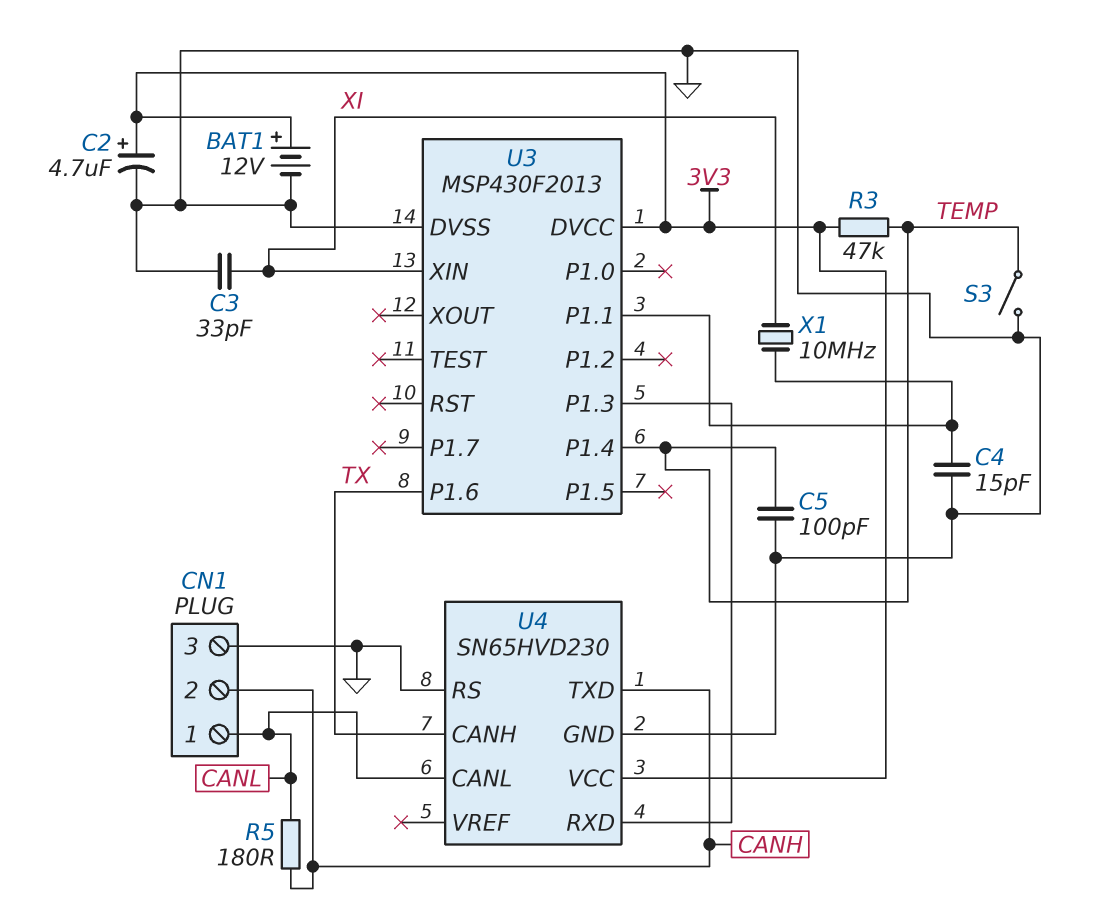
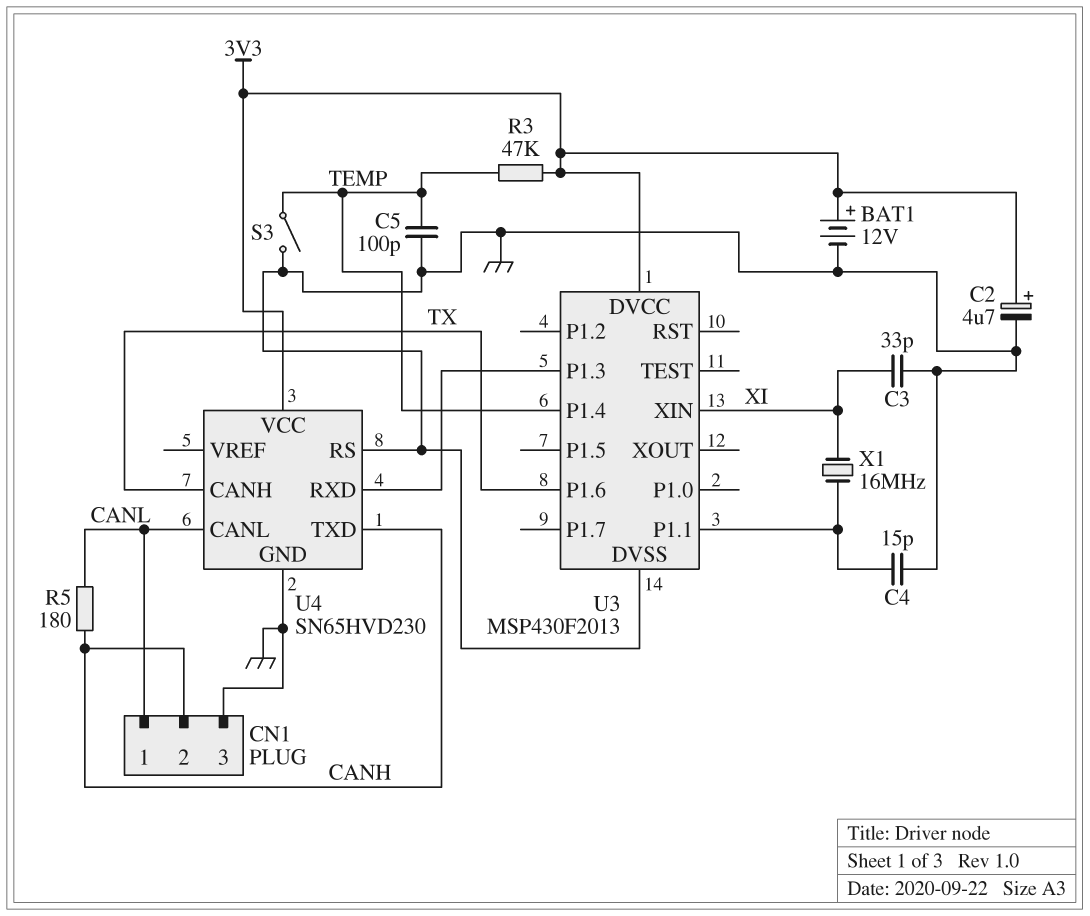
X1: 10MHz (U3/P1.1, XI) -> 16MHz (U3/P1.1, XI)

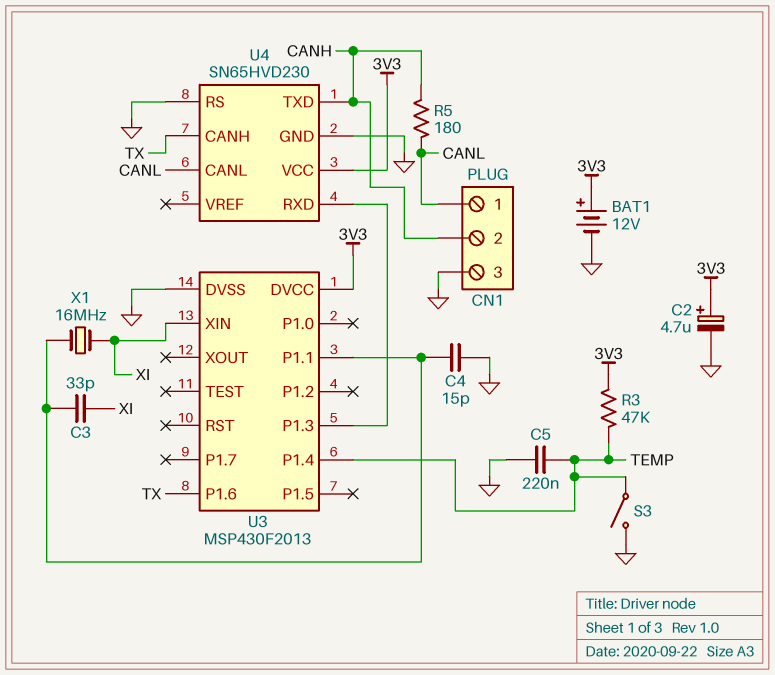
C3: 33pF (GND, XI) -> 33pF (U3/P1.1, XI)
C5: 100pF (GND, TEMP) -> 220nF (GND, TEMP)

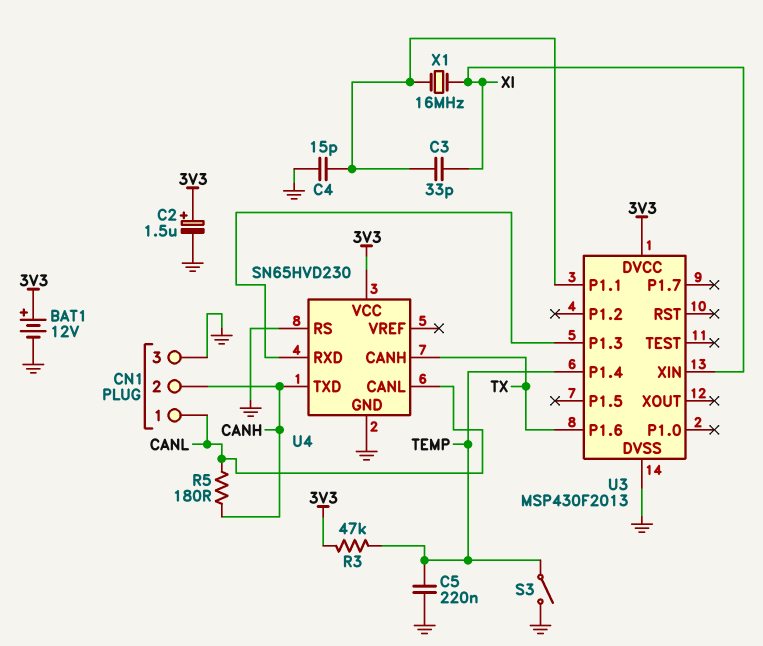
C2: 4.7uF (plus 3V3, minus GND) -> 1.5uF (plus 3V3, minus GND)

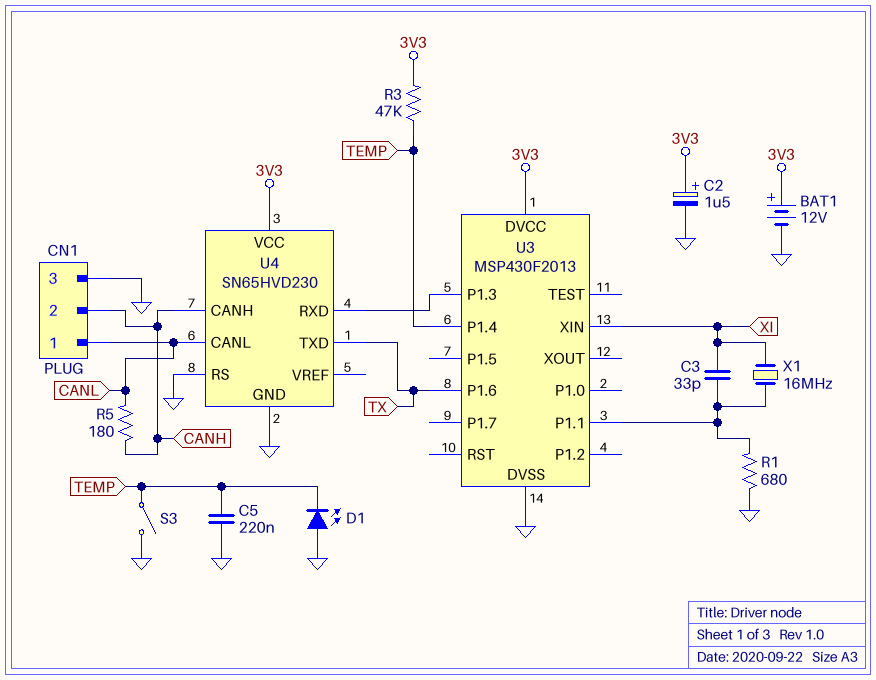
C4: 15pF (GND, U3/P1.1) -> none
D1: none -> LED (A GND, K TEMP)
R1: none -> 680 (GND, U3/P1.1)
U4 pin CANH: TX -> CANH
U4 pin TXD: CANH -> TX

